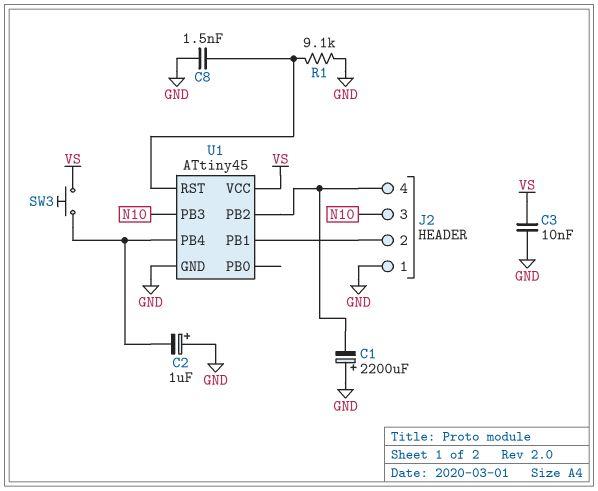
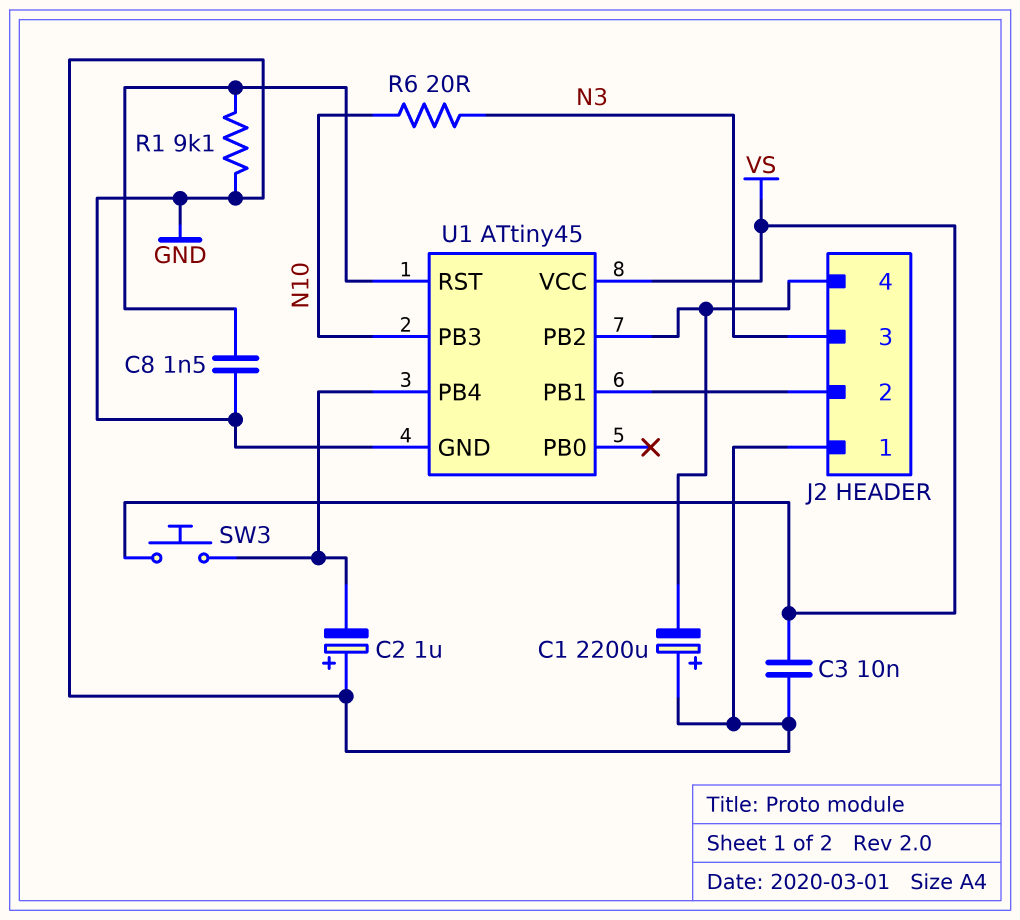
J2 pin 3: N10 -> N3
R6: none -> 20 (N3, N10)

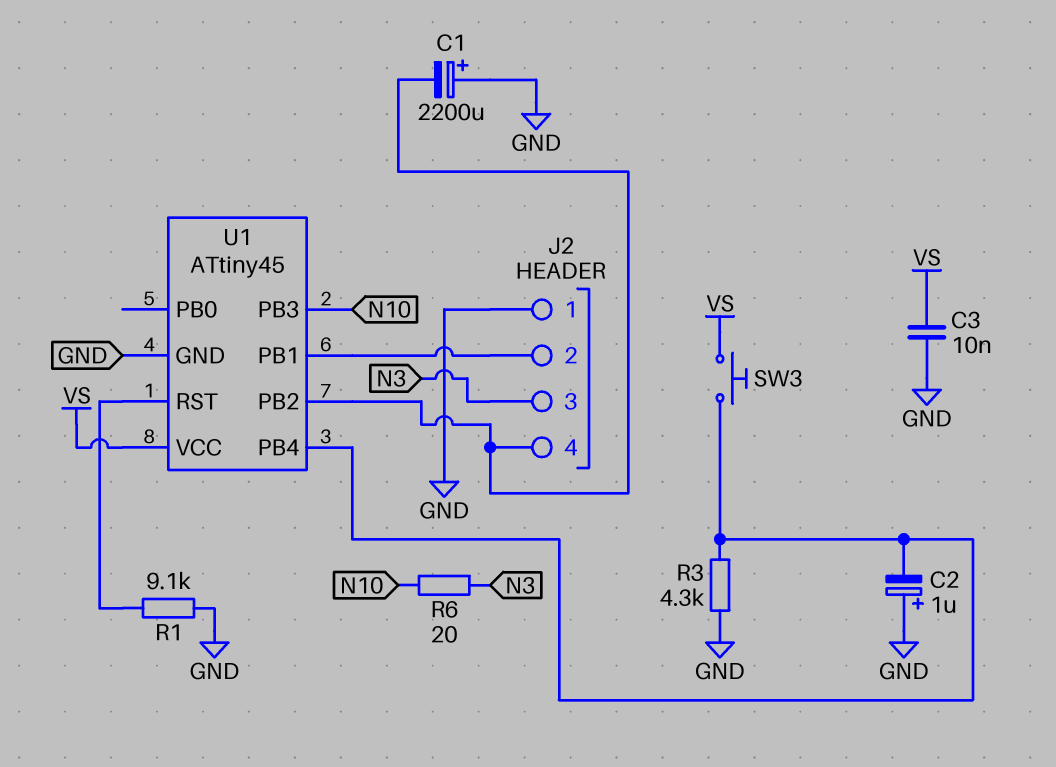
C8: 1.5nF (GND, U1/RST) -> none
R3: none -> 4.3k (GND, U1/PB4)

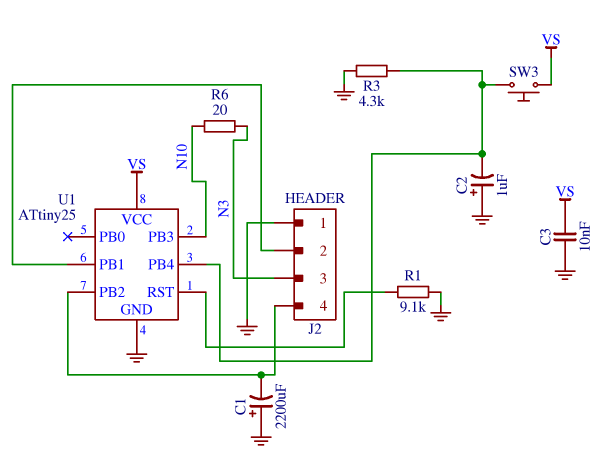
U1: ATtiny45 -> ATtiny25

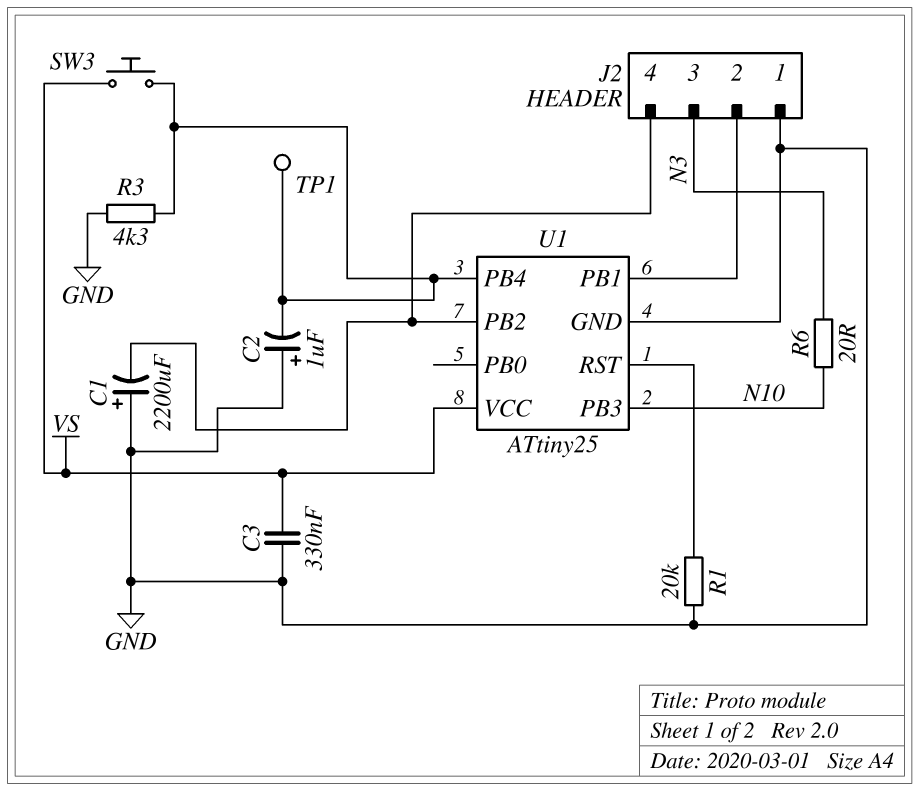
C3: 10nF (GND, VS) -> 330nF (GND, VS)
R1: 9.1k (GND, U1/RST) -> 20k (GND, U1/RST)
TP1: none -> test point (U1/PB4)

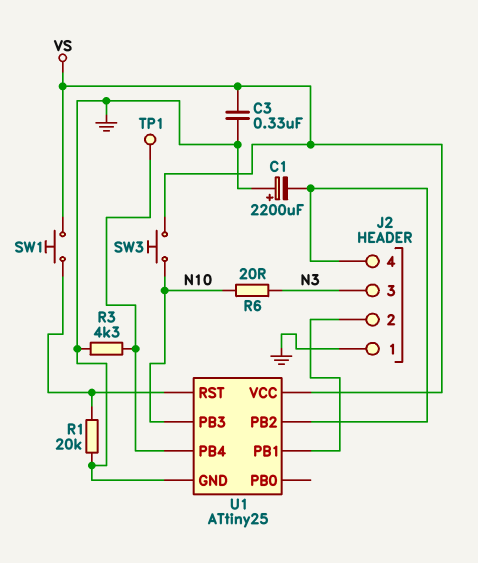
C2: 1uF (plus GND, minus U1/PB4) -> none
SW1: none -> button (U1/RST, VS)
SW3: button (U1/PB4, VS) -> button (N10, VS)

